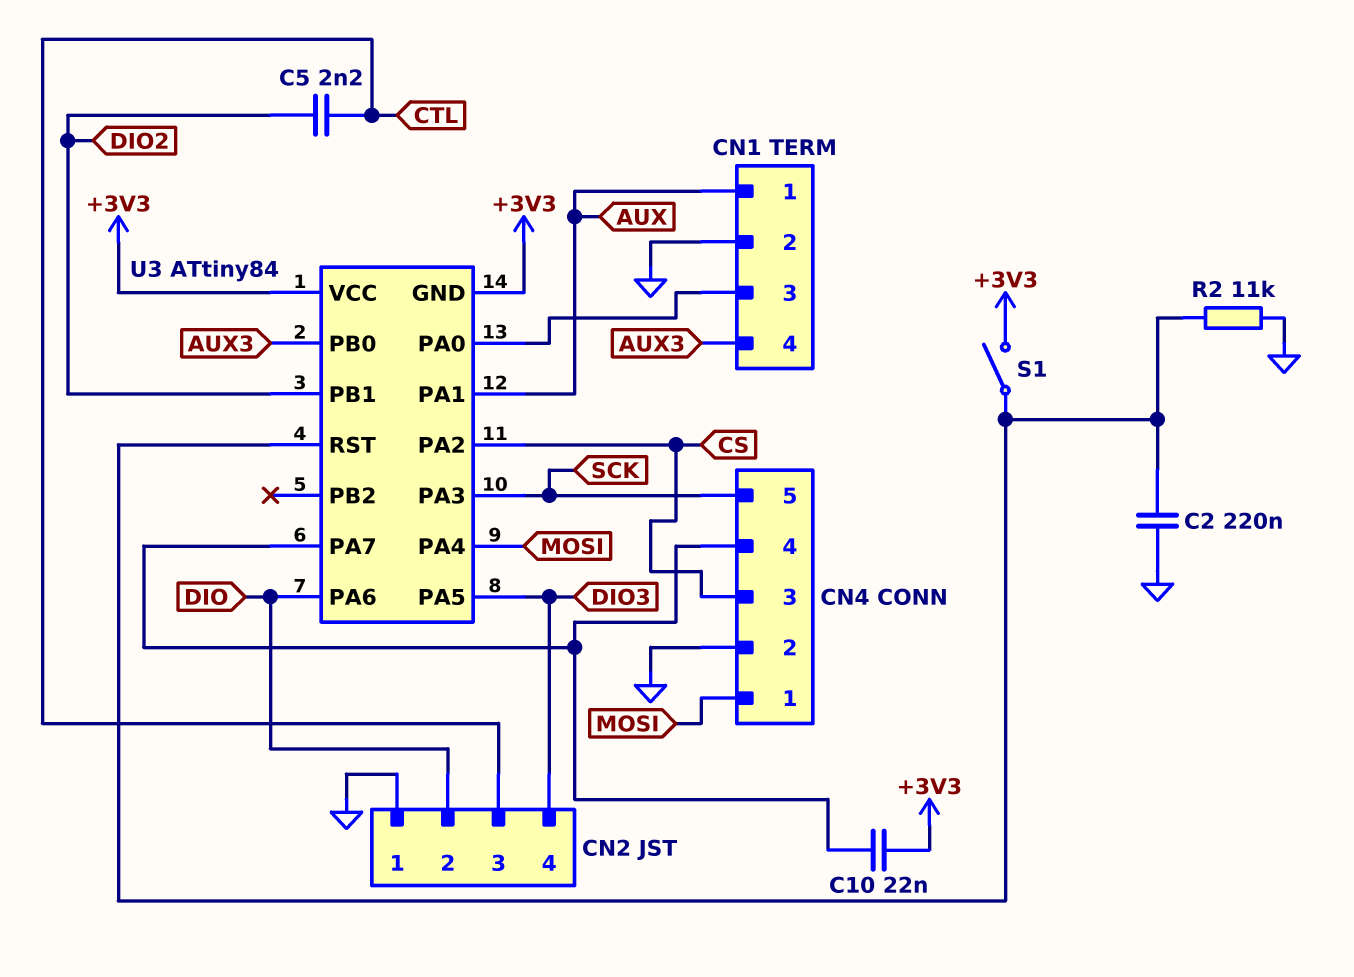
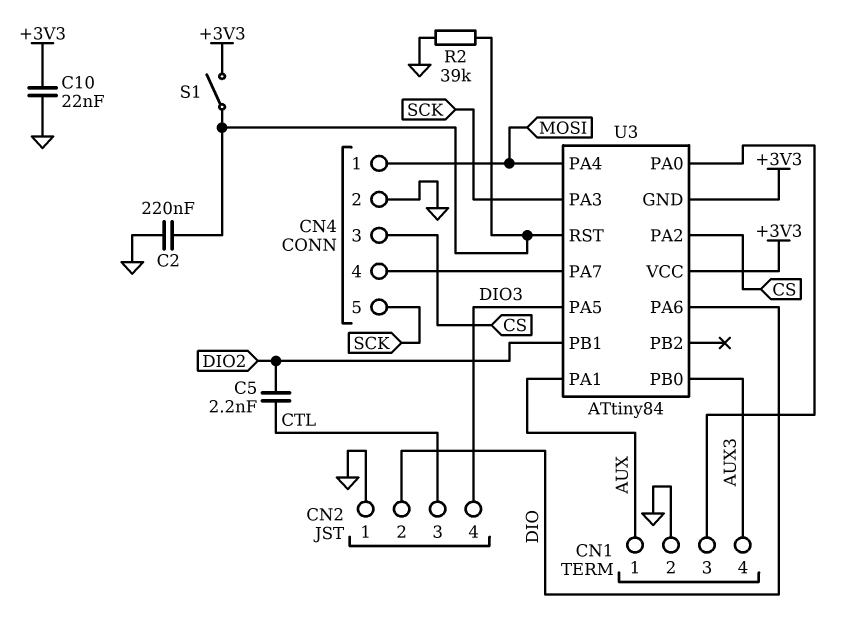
C10: 22nF (+3V3, CN4/4) -> 22nF (+3V3, GND)
R2: 11k (GND, U3/RST) -> 39k (GND, U3/RST)

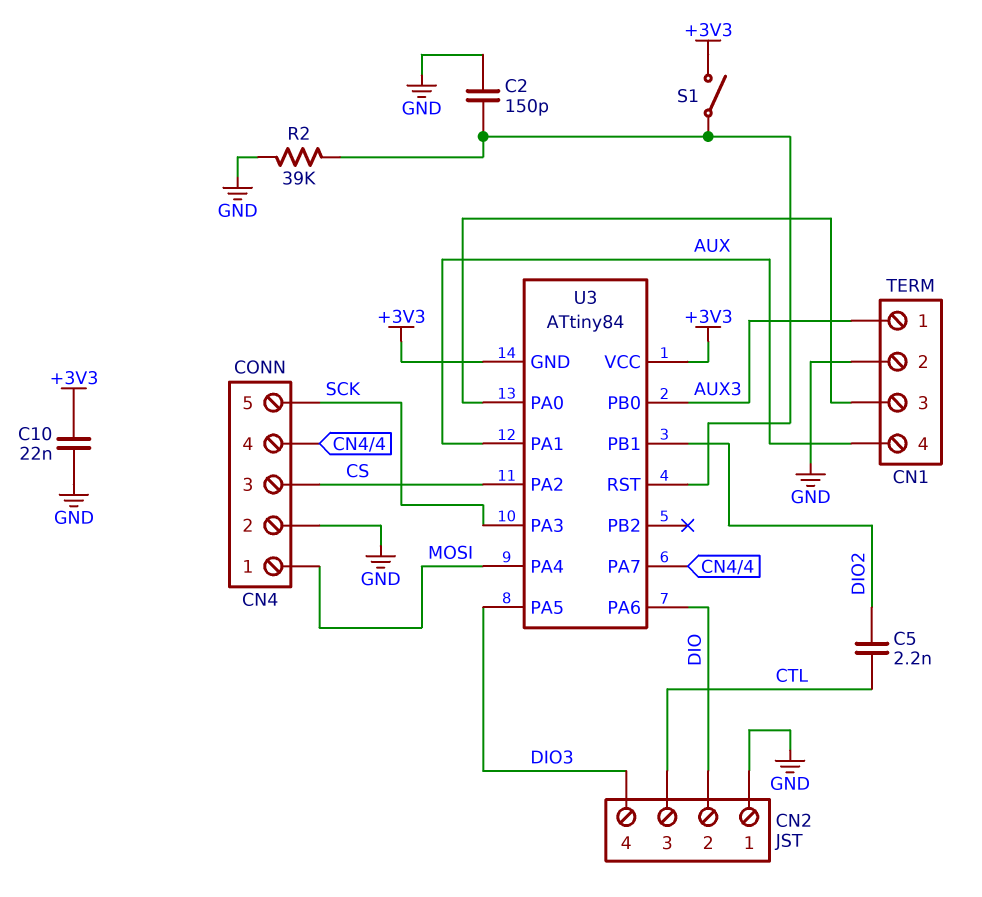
C2: 220nF (GND, U3/RST) -> 150pF (GND, U3/RST)
CN1 pin 1: AUX -> AUX3
CN1 pin 4: AUX3 -> AUX

